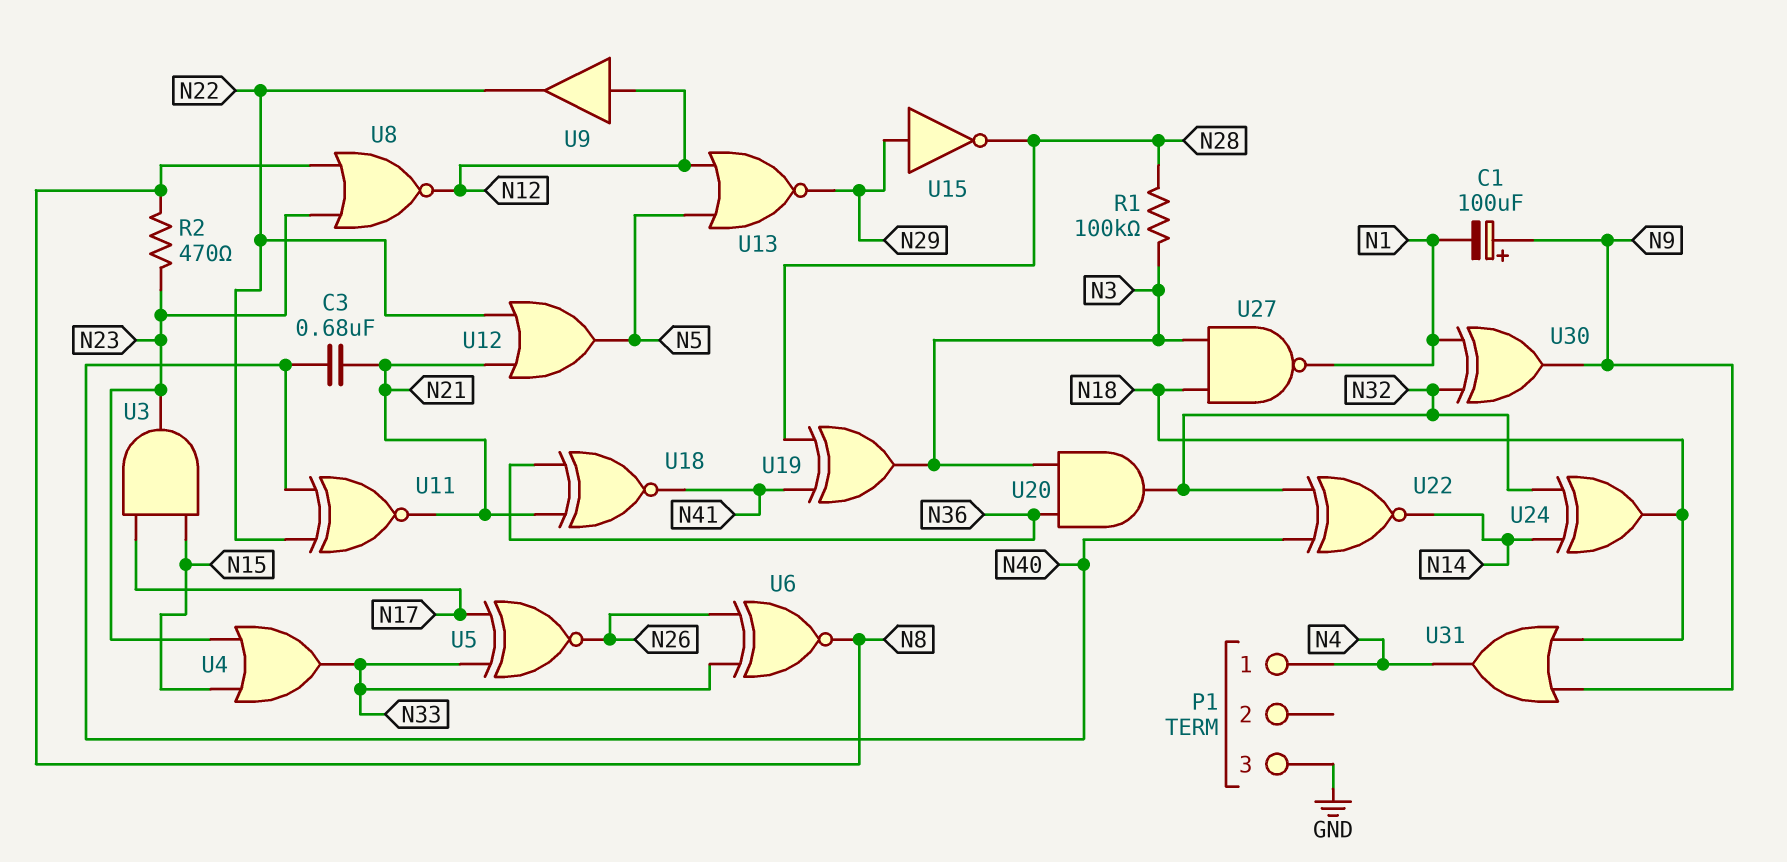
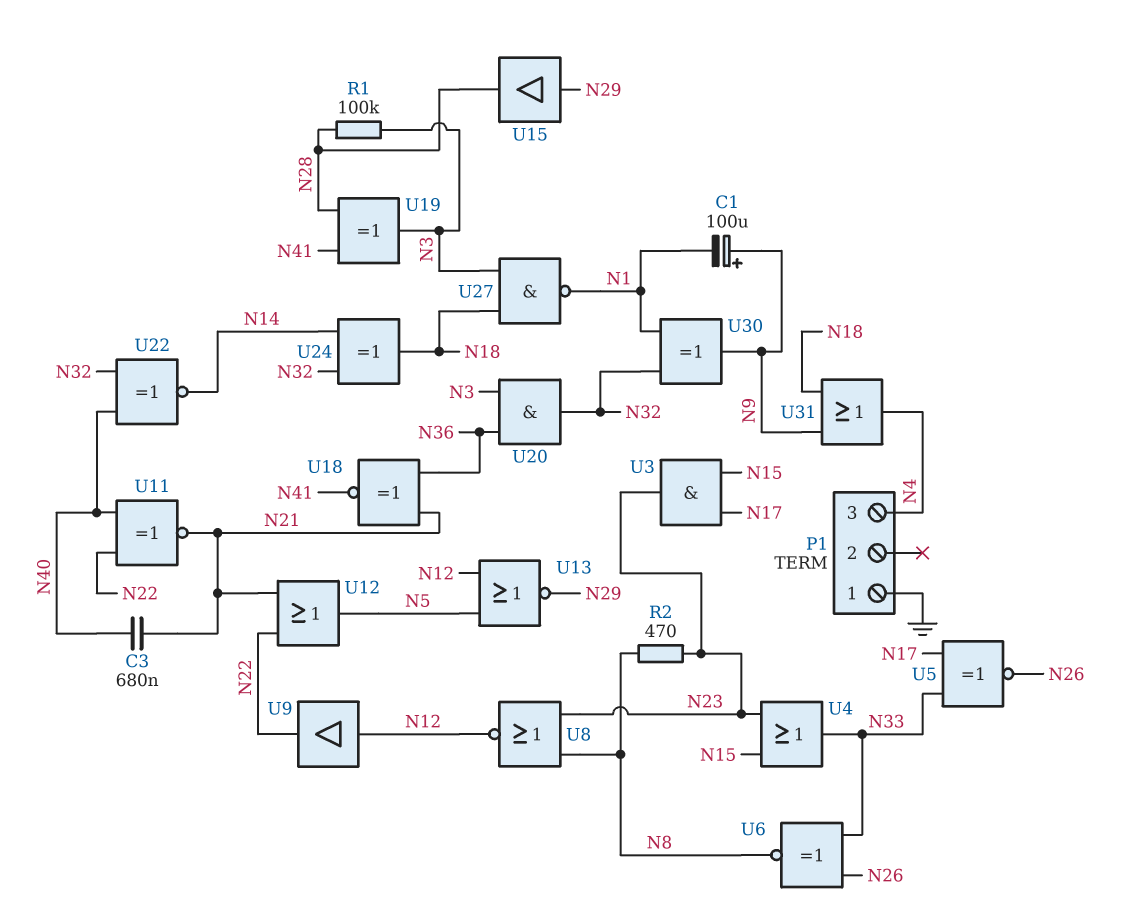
P1 pin 1: N4 -> GND
P1 pin 3: GND -> N4
U15: NOT (in N29, out N28) -> buffer (in N29, out N28)

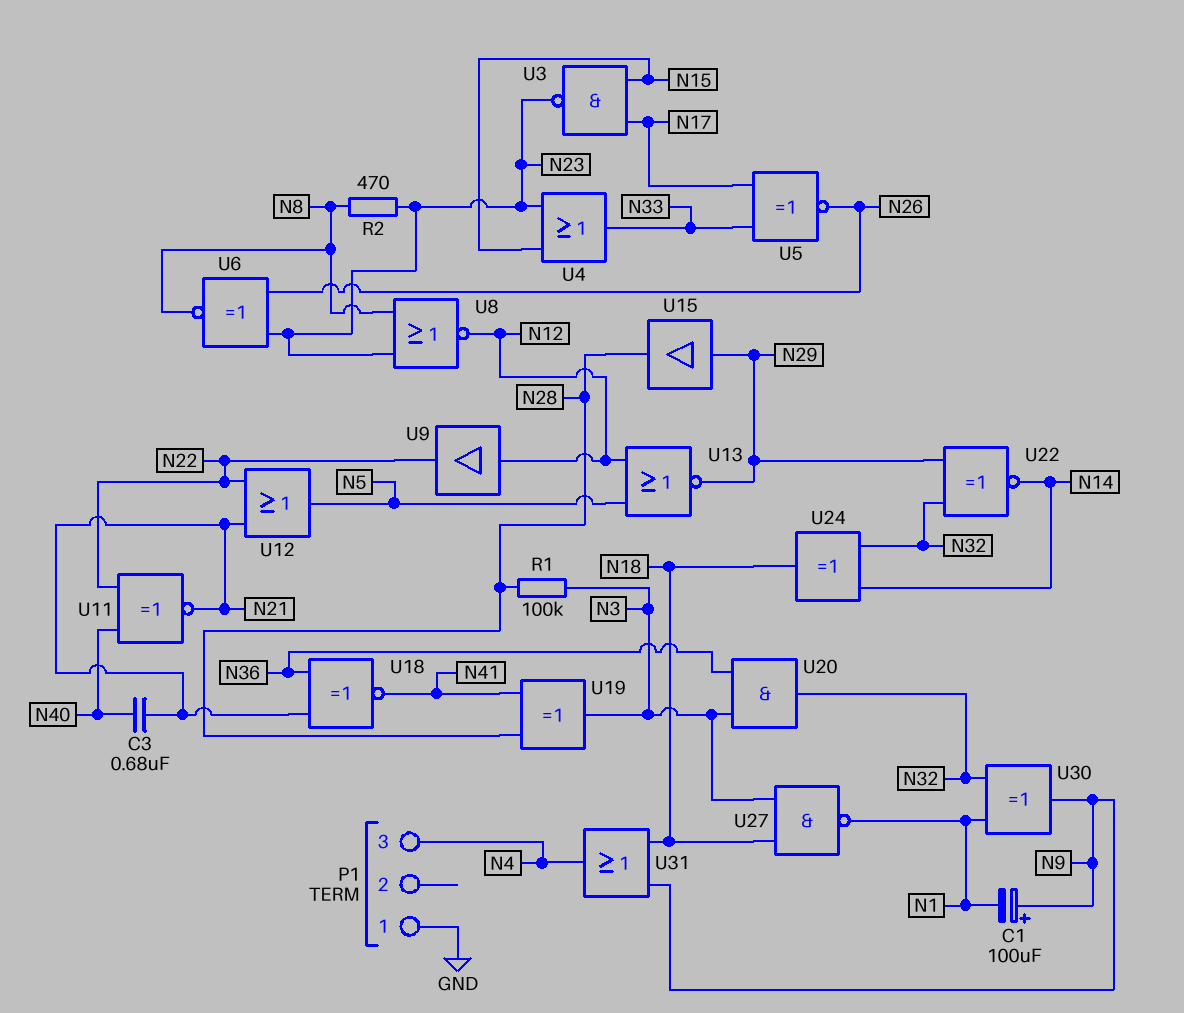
U3: AND (in N15, in N17, out N23) -> NAND (in N15, in N17, out N23)
U6: XNOR (in N26, in N33, out N8) -> XNOR (in N23, in N26, out N8)
U22: XNOR (in N32, in N40, out N14) -> XNOR (in N29, in N32, out N14)

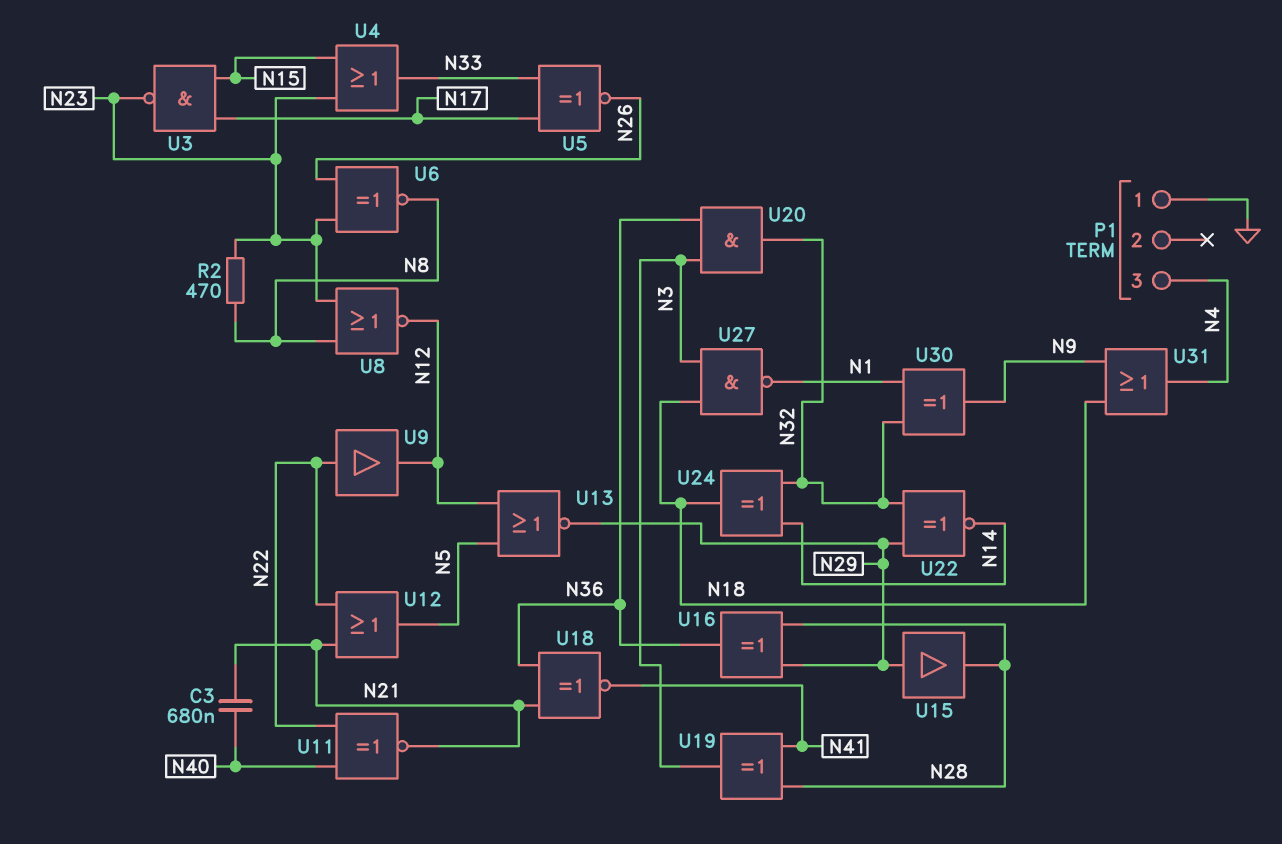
C1: 100uF (plus N9, minus N1) -> none
R1: 100k (N3, N28) -> none
U9: buffer (in N12, out N22) -> buffer (in N22, out N12)
U16: none -> XOR (in N28, in N29, out N36)

